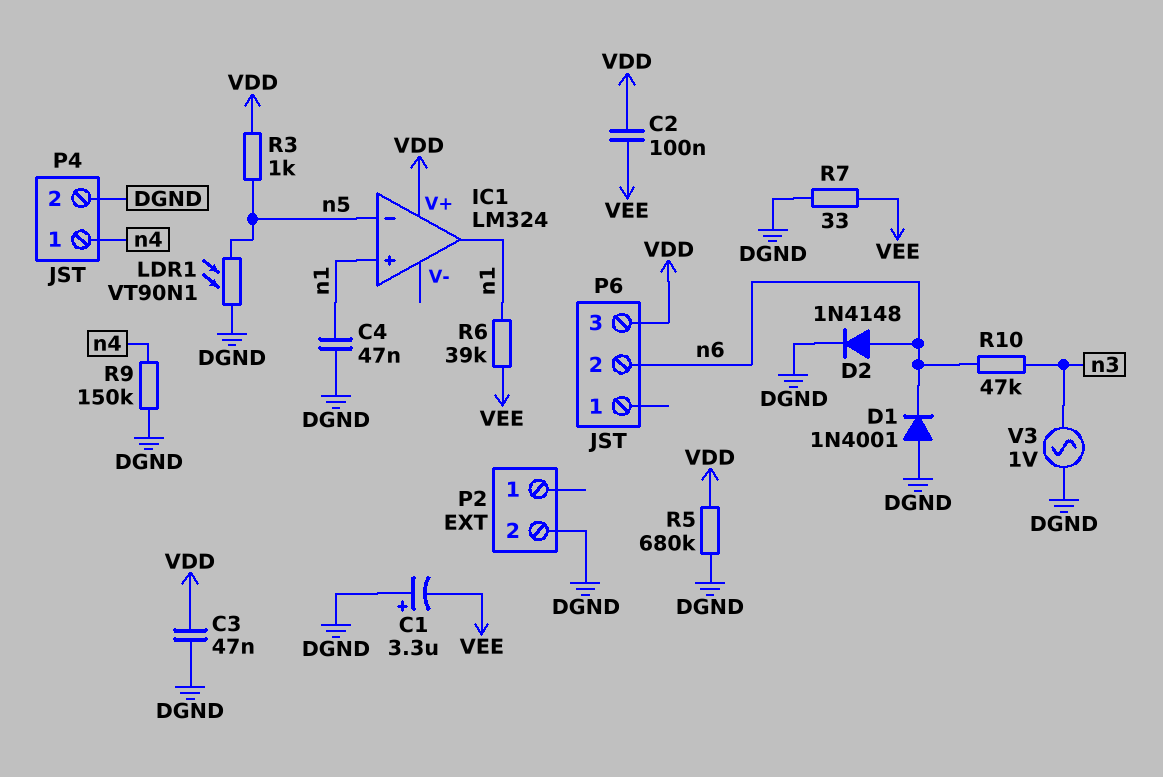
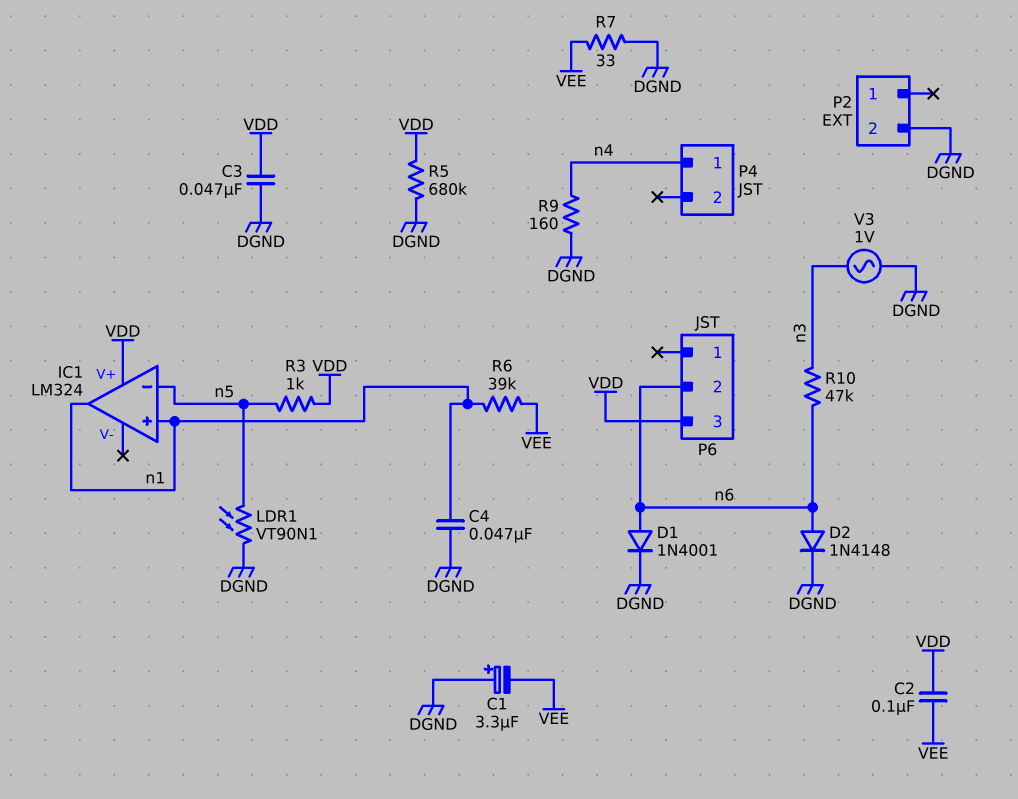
D1: diode 1N4001 (A DGND, K n6) -> diode 1N4001 (A n6, K DGND)
P4 pin 2: DGND -> none
R9: 150k (DGND, n4) -> 160 (DGND, n4)

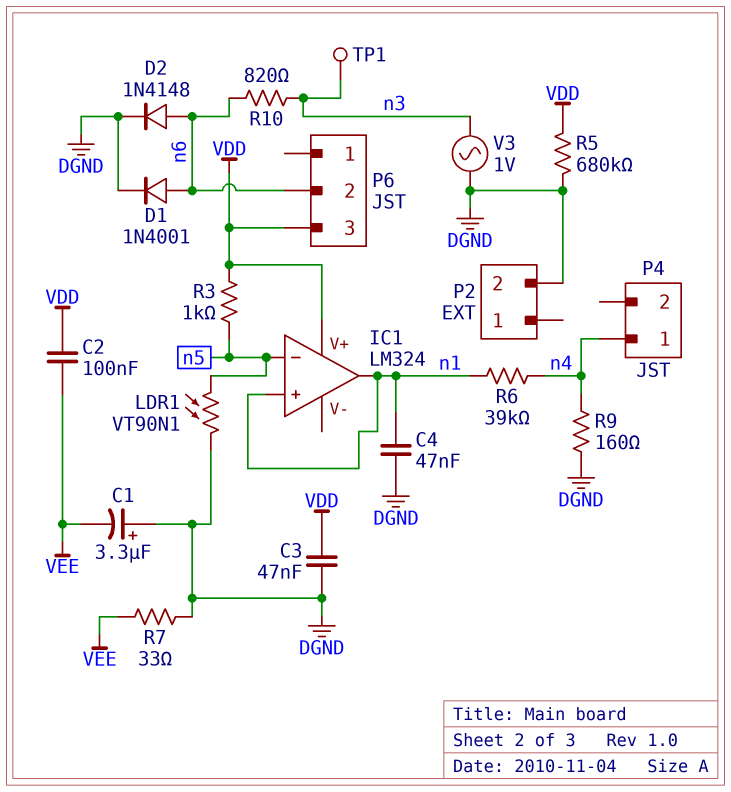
R6: 39k (VEE, n1) -> 39k (n1, n4)
R10: 47k (n3, n6) -> 820 (n3, n6)
TP1: none -> test point (n3)

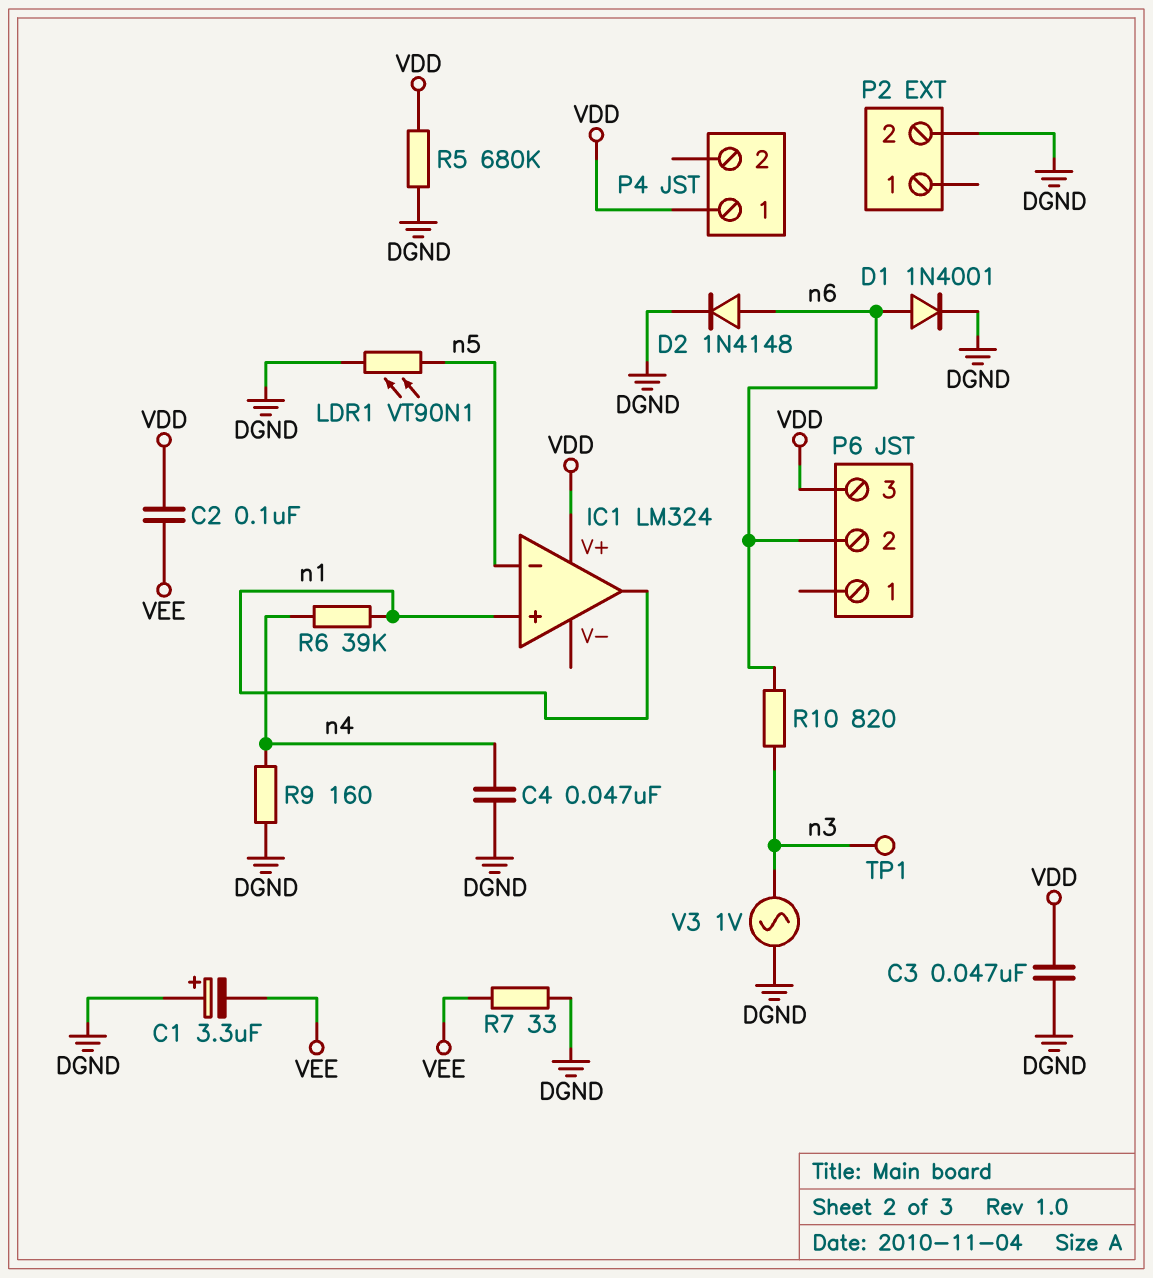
C4: 47nF (DGND, n1) -> 47nF (DGND, n4)
P4 pin 1: n4 -> VDD
R3: 1k (VDD, n5) -> none

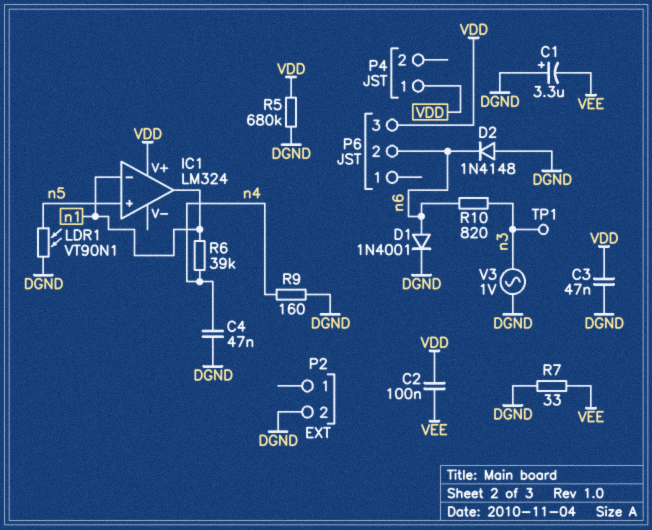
D2: diode 1N4148 (A n6, K DGND) -> diode 1N4148 (A DGND, K n6)
IC1 pin in+: n1 -> n5
IC1 pin in-: n5 -> n1

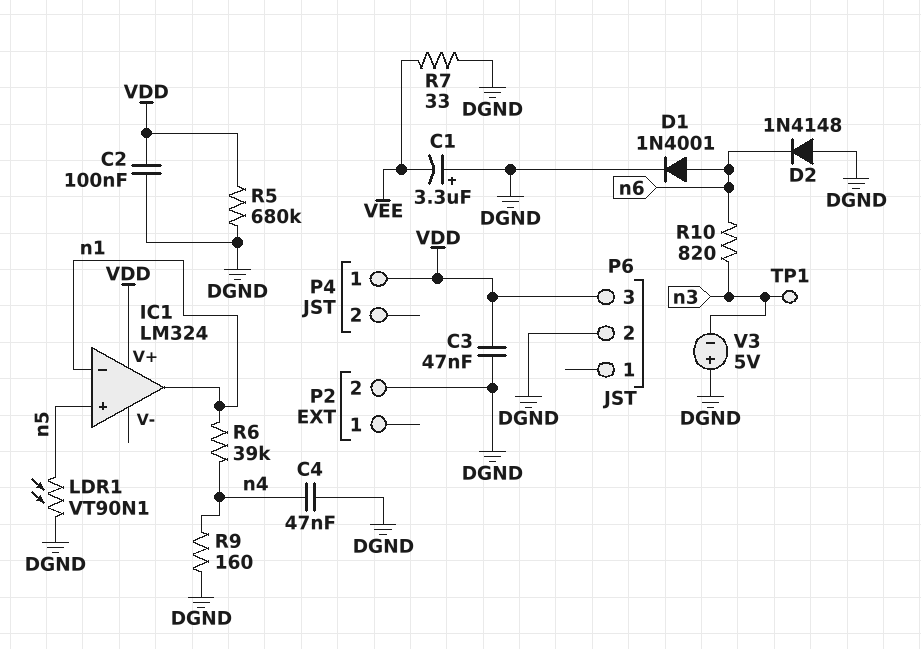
C2: 100nF (VDD, VEE) -> 100nF (DGND, VDD)
P6 pin 2: n6 -> DGND
V3: AC 1V (DGND, n3) -> 5V (plus DGND, minus n3)

